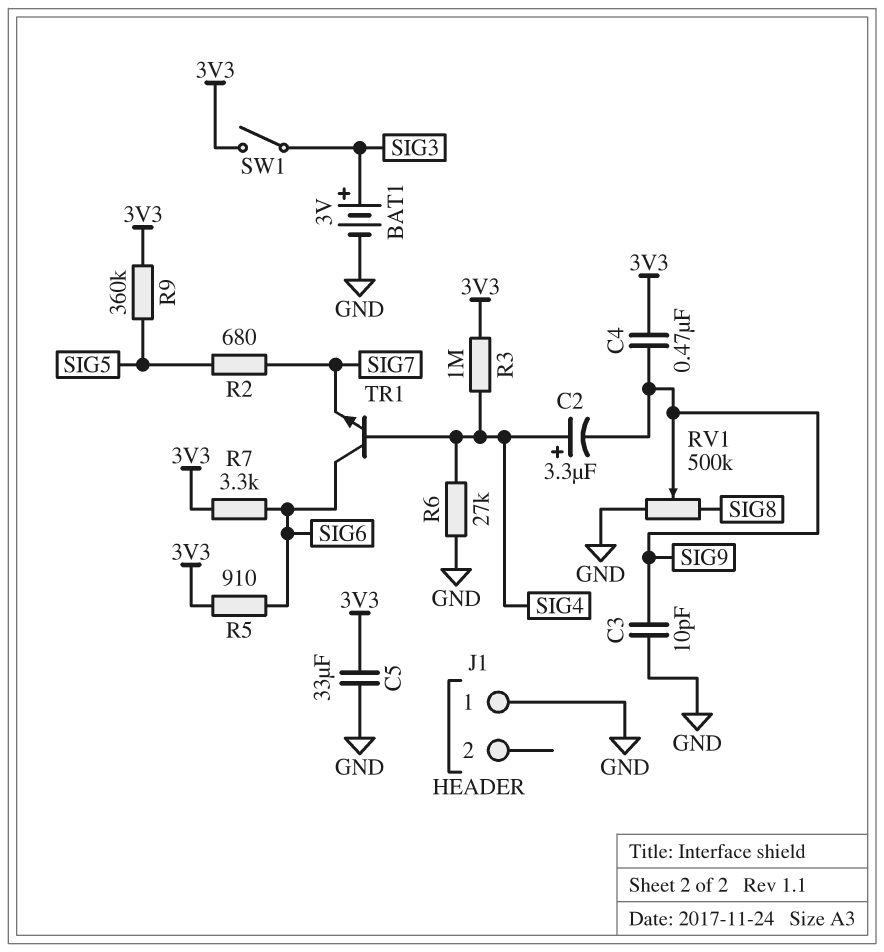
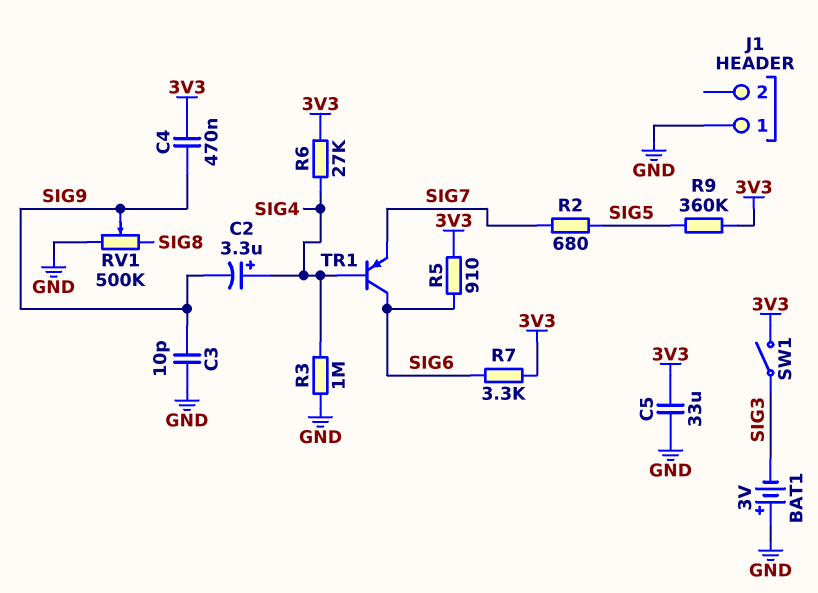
BAT1: 3V (plus SIG3, minus GND) -> 3V (plus GND, minus SIG3)
R3: 1M (3V3, SIG4) -> 1M (GND, SIG4)
R6: 27k (GND, SIG4) -> 27k (3V3, SIG4)
TR1: NPN (B SIG4, C SIG6, E SIG7) -> PNP (B SIG4, C SIG6, E SIG7)

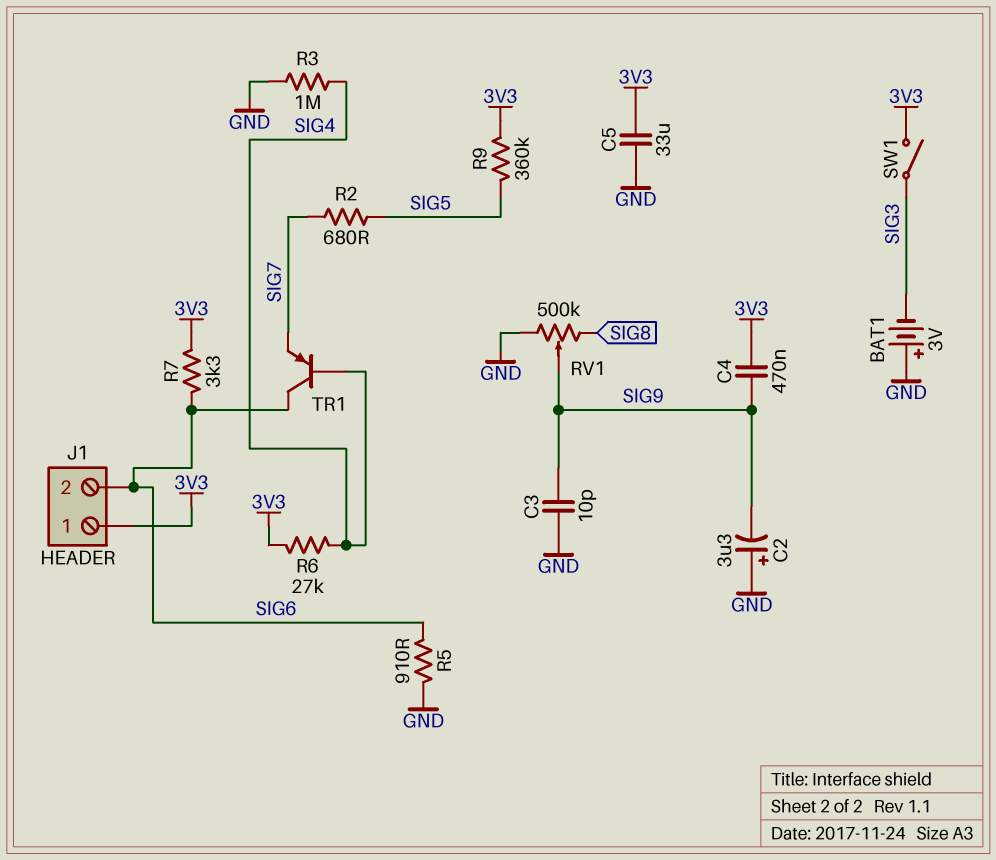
C2: 3.3uF (plus SIG4, minus SIG9) -> 3.3uF (plus GND, minus SIG9)
J1 pin 1: GND -> 3V3
J1 pin 2: none -> SIG6
R5: 910 (3V3, SIG6) -> 910 (GND, SIG6)

